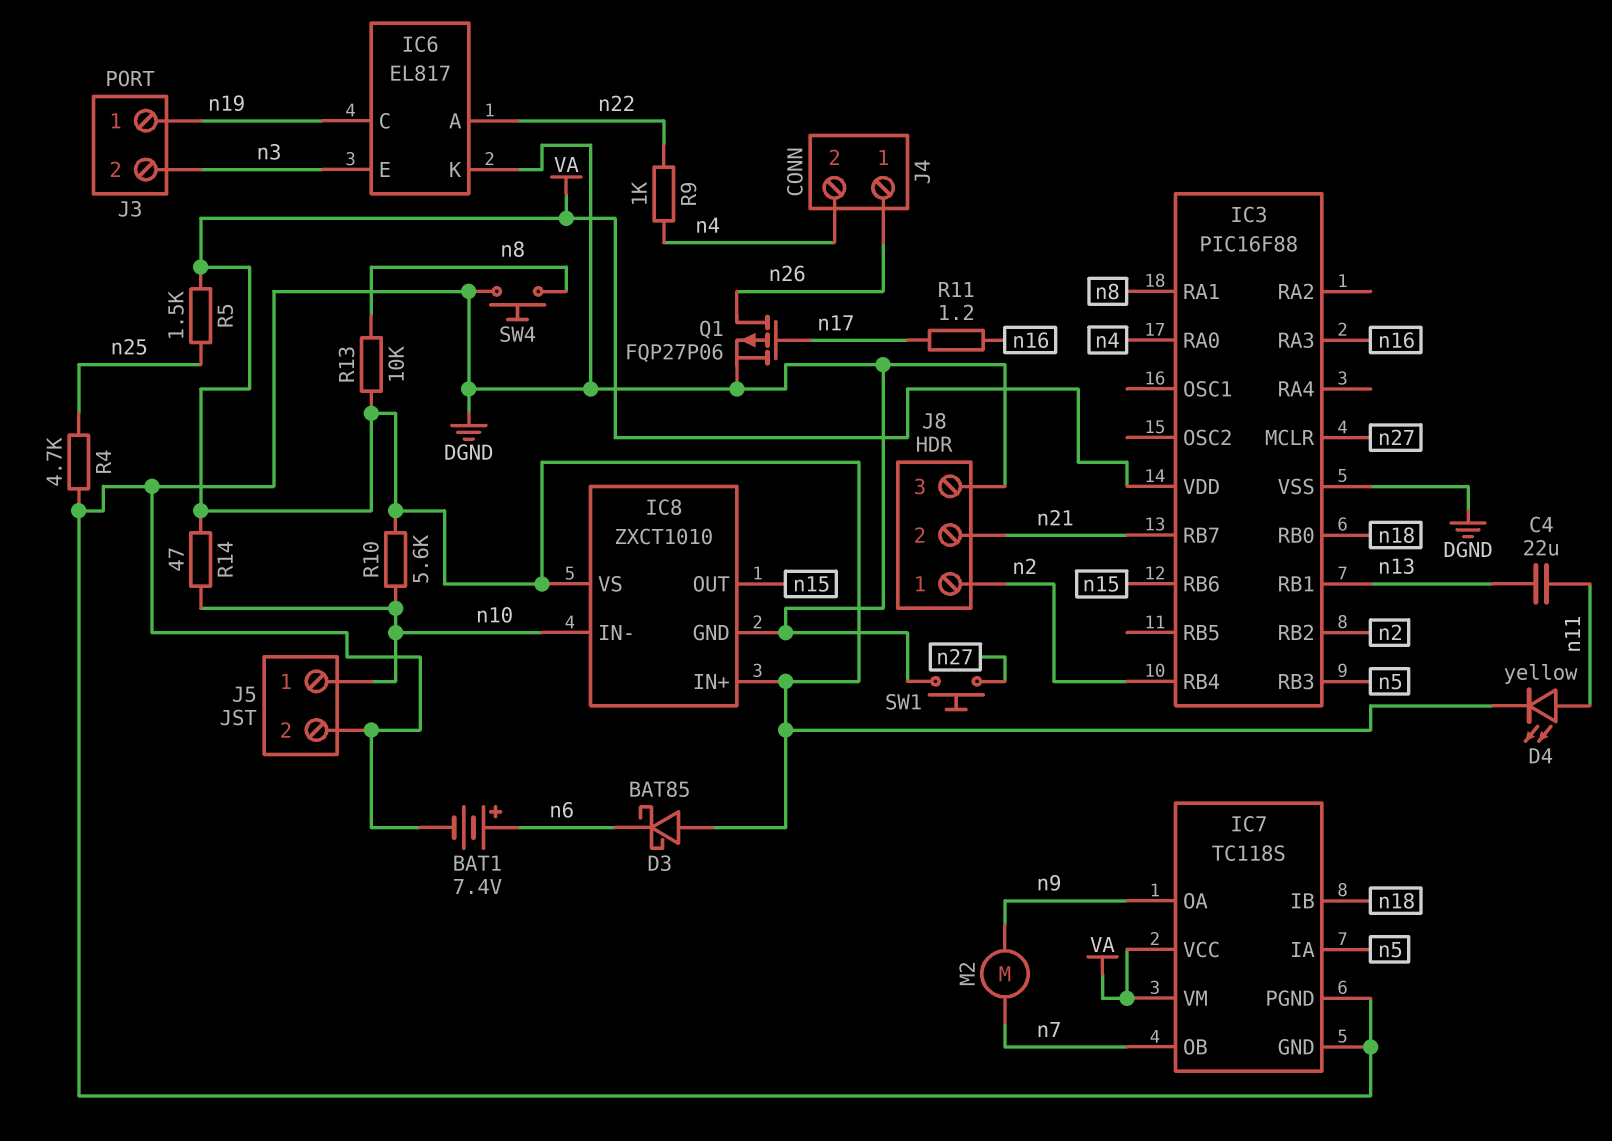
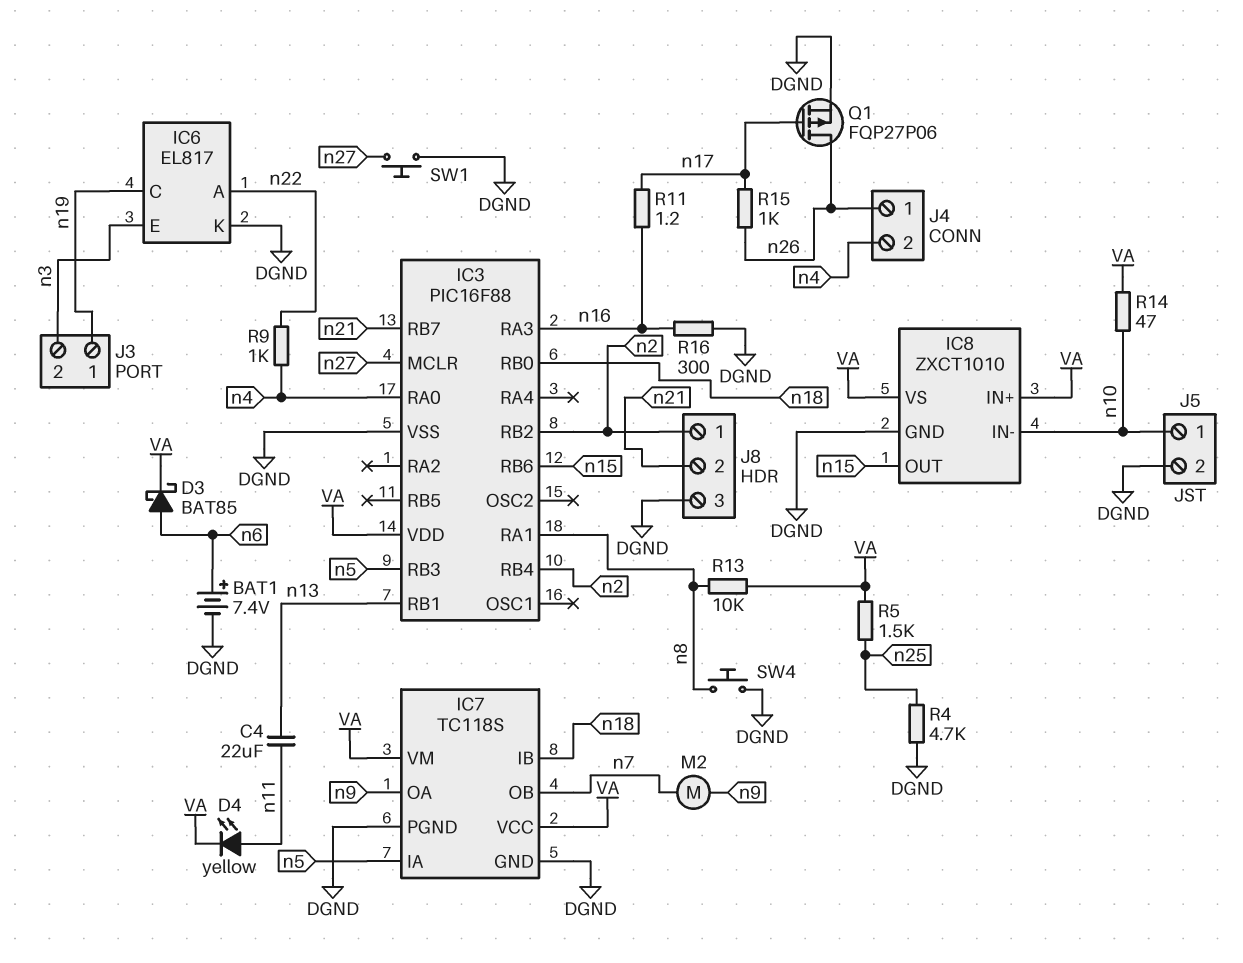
D3: schottky BAT85 (A VA, K n6) -> schottky BAT85 (A n6, K VA)
R10: 5.6k (VA, n10) -> none
R15: none -> 1k (n17, n26)
R16: none -> 300 (DGND, n16)

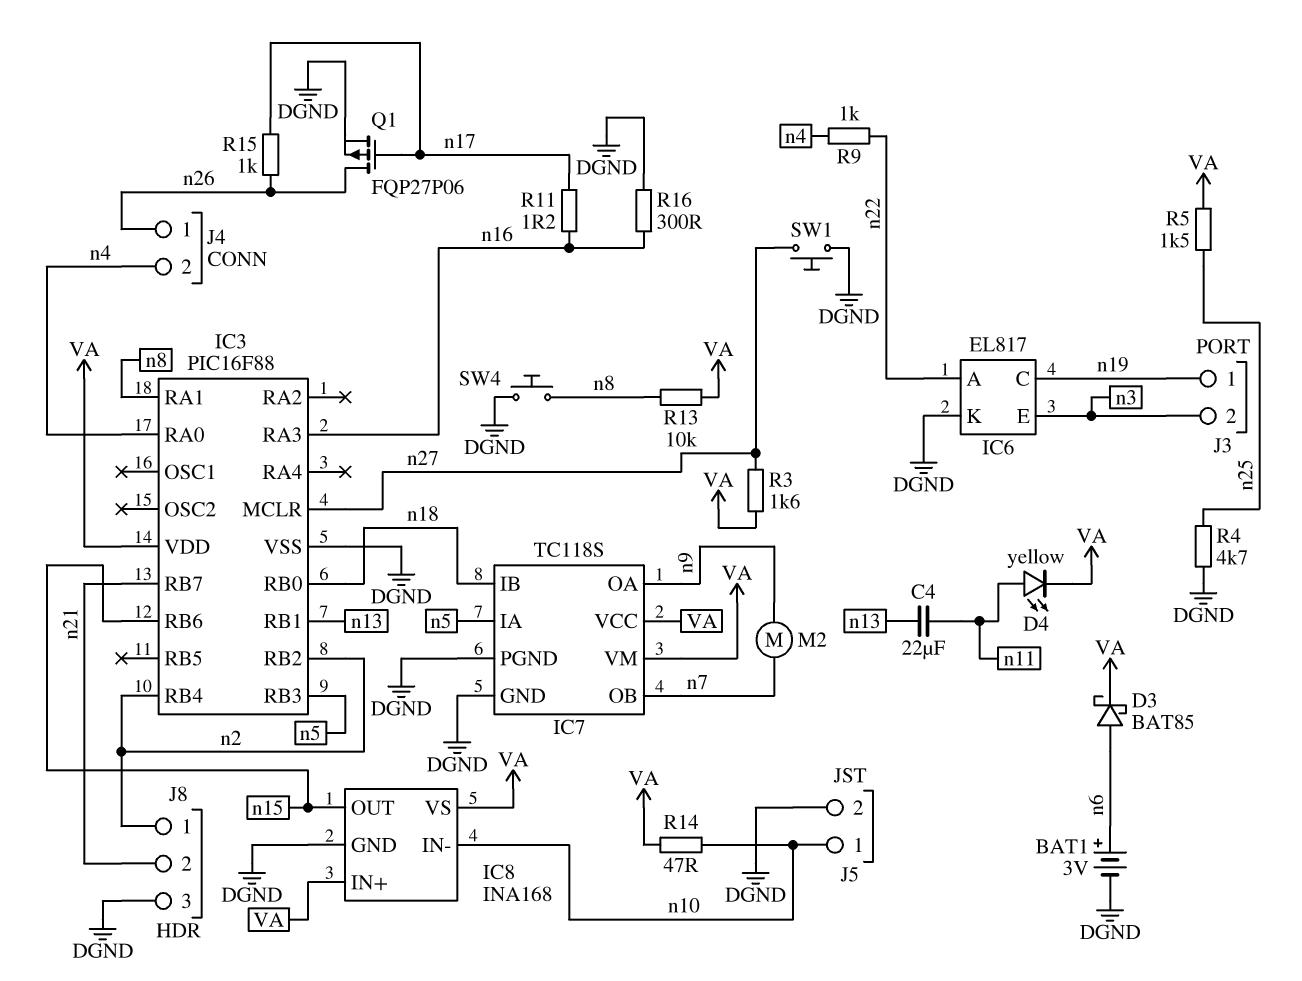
BAT1: 7.4V (plus n6, minus DGND) -> 3V (plus n6, minus DGND)
IC8: ZXCT1010 -> INA168
R3: none -> 1.6k (VA, n27)

